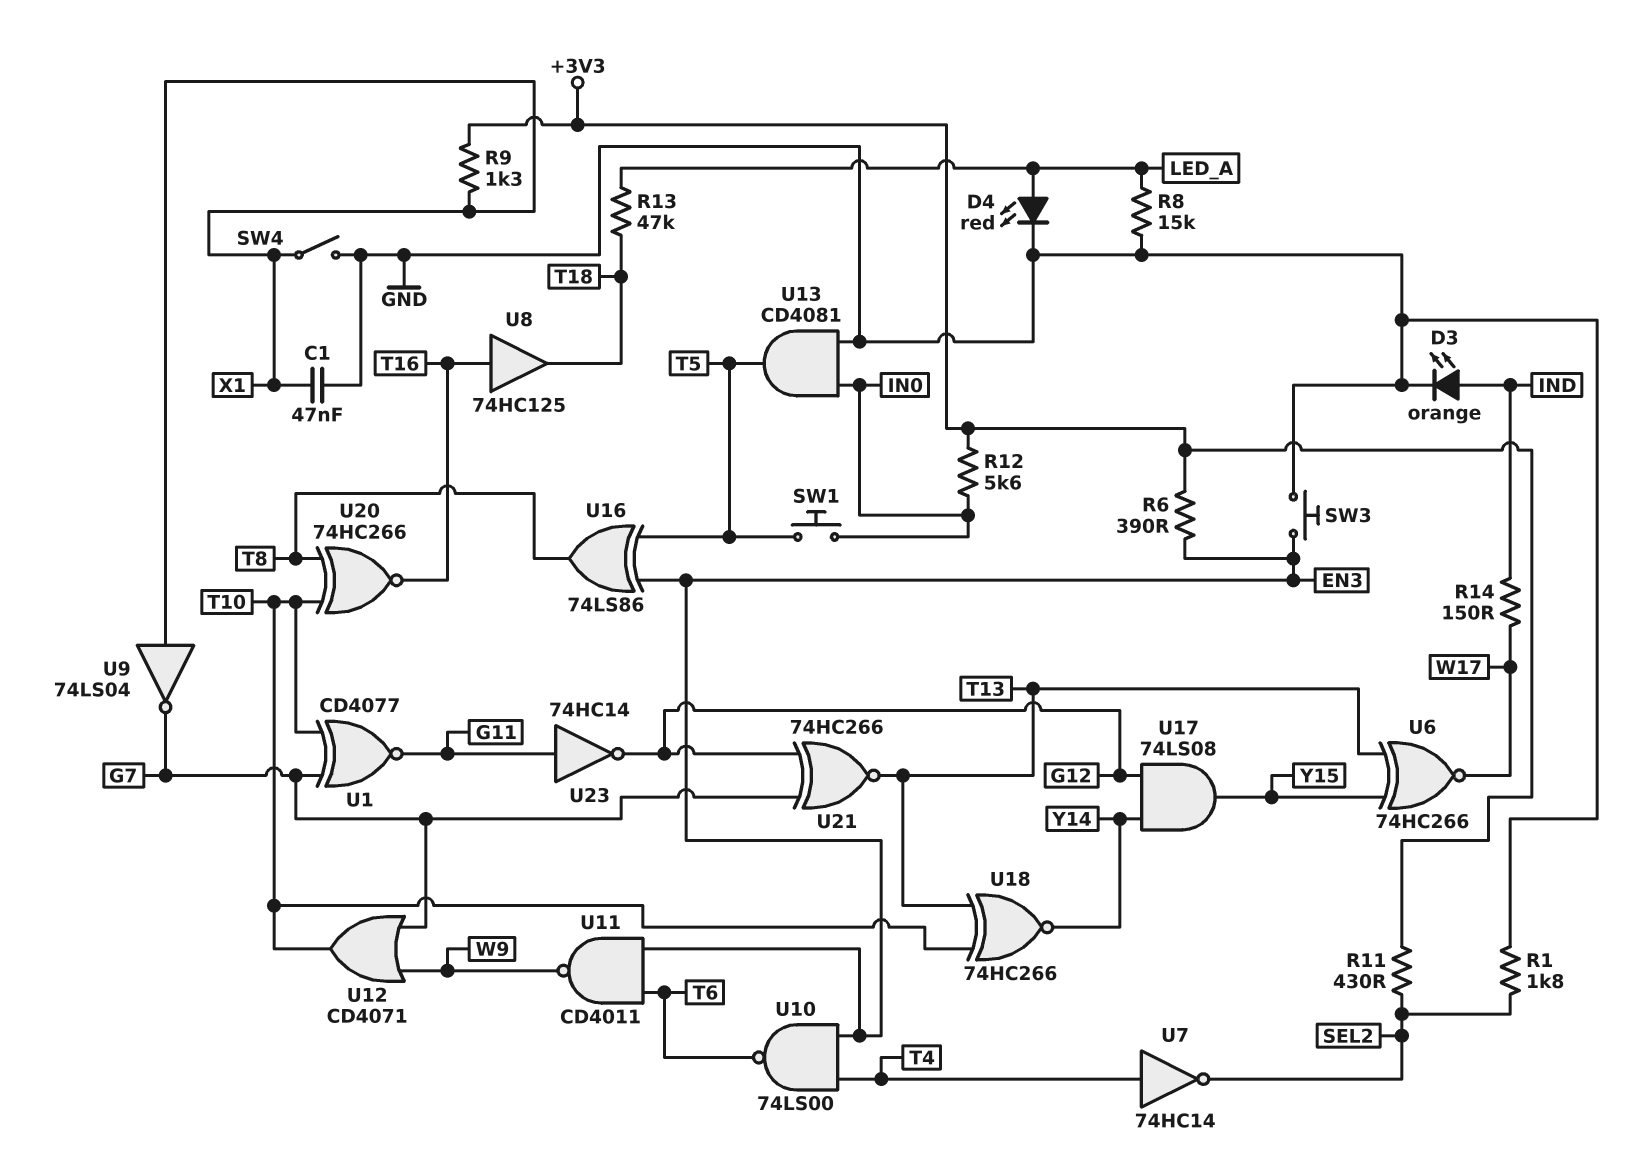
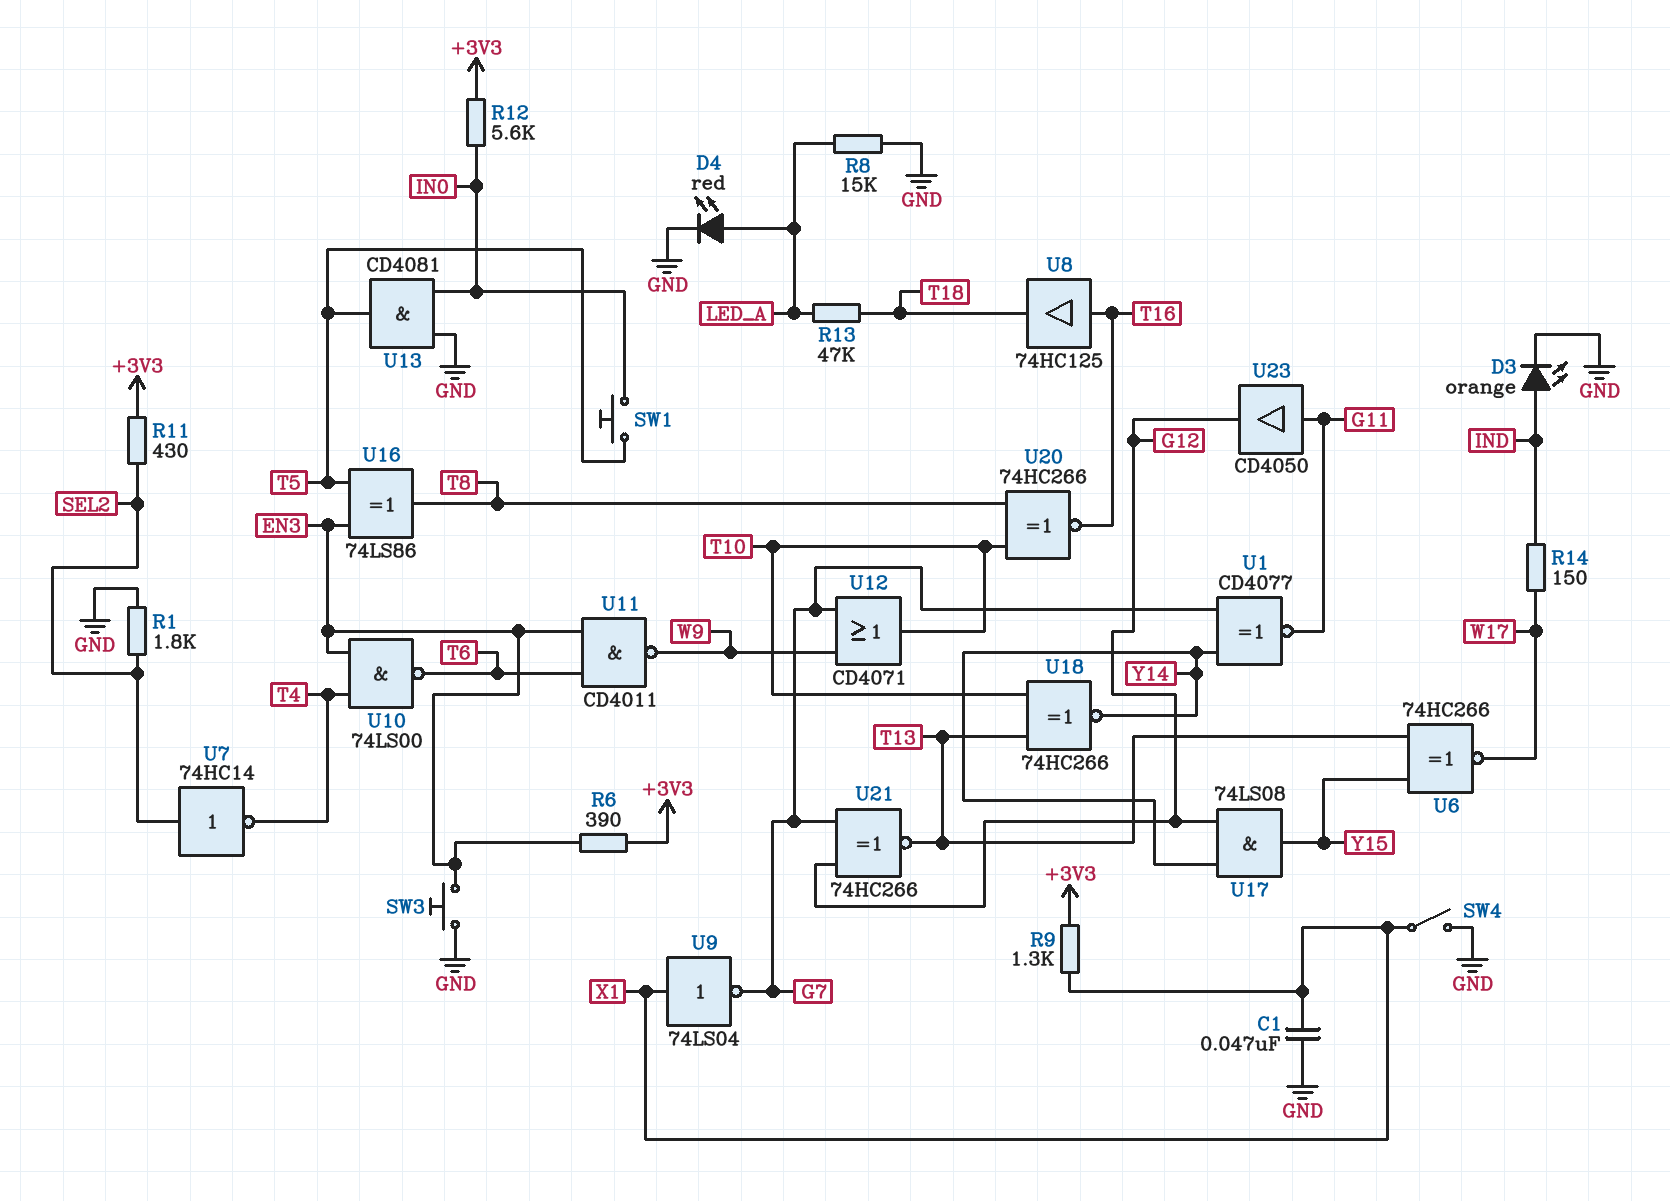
U1: XNOR CD4077 (in G7, in T10, out G11) -> XNOR CD4077 (in G7, in Y14, out G11)
U7: NOT 74HC14 (in T4, out SEL2) -> NOT 74HC14 (in SEL2, out T4)
U23: NOT 74HC14 (in G11, out G12) -> buffer CD4050 (in G11, out G12)

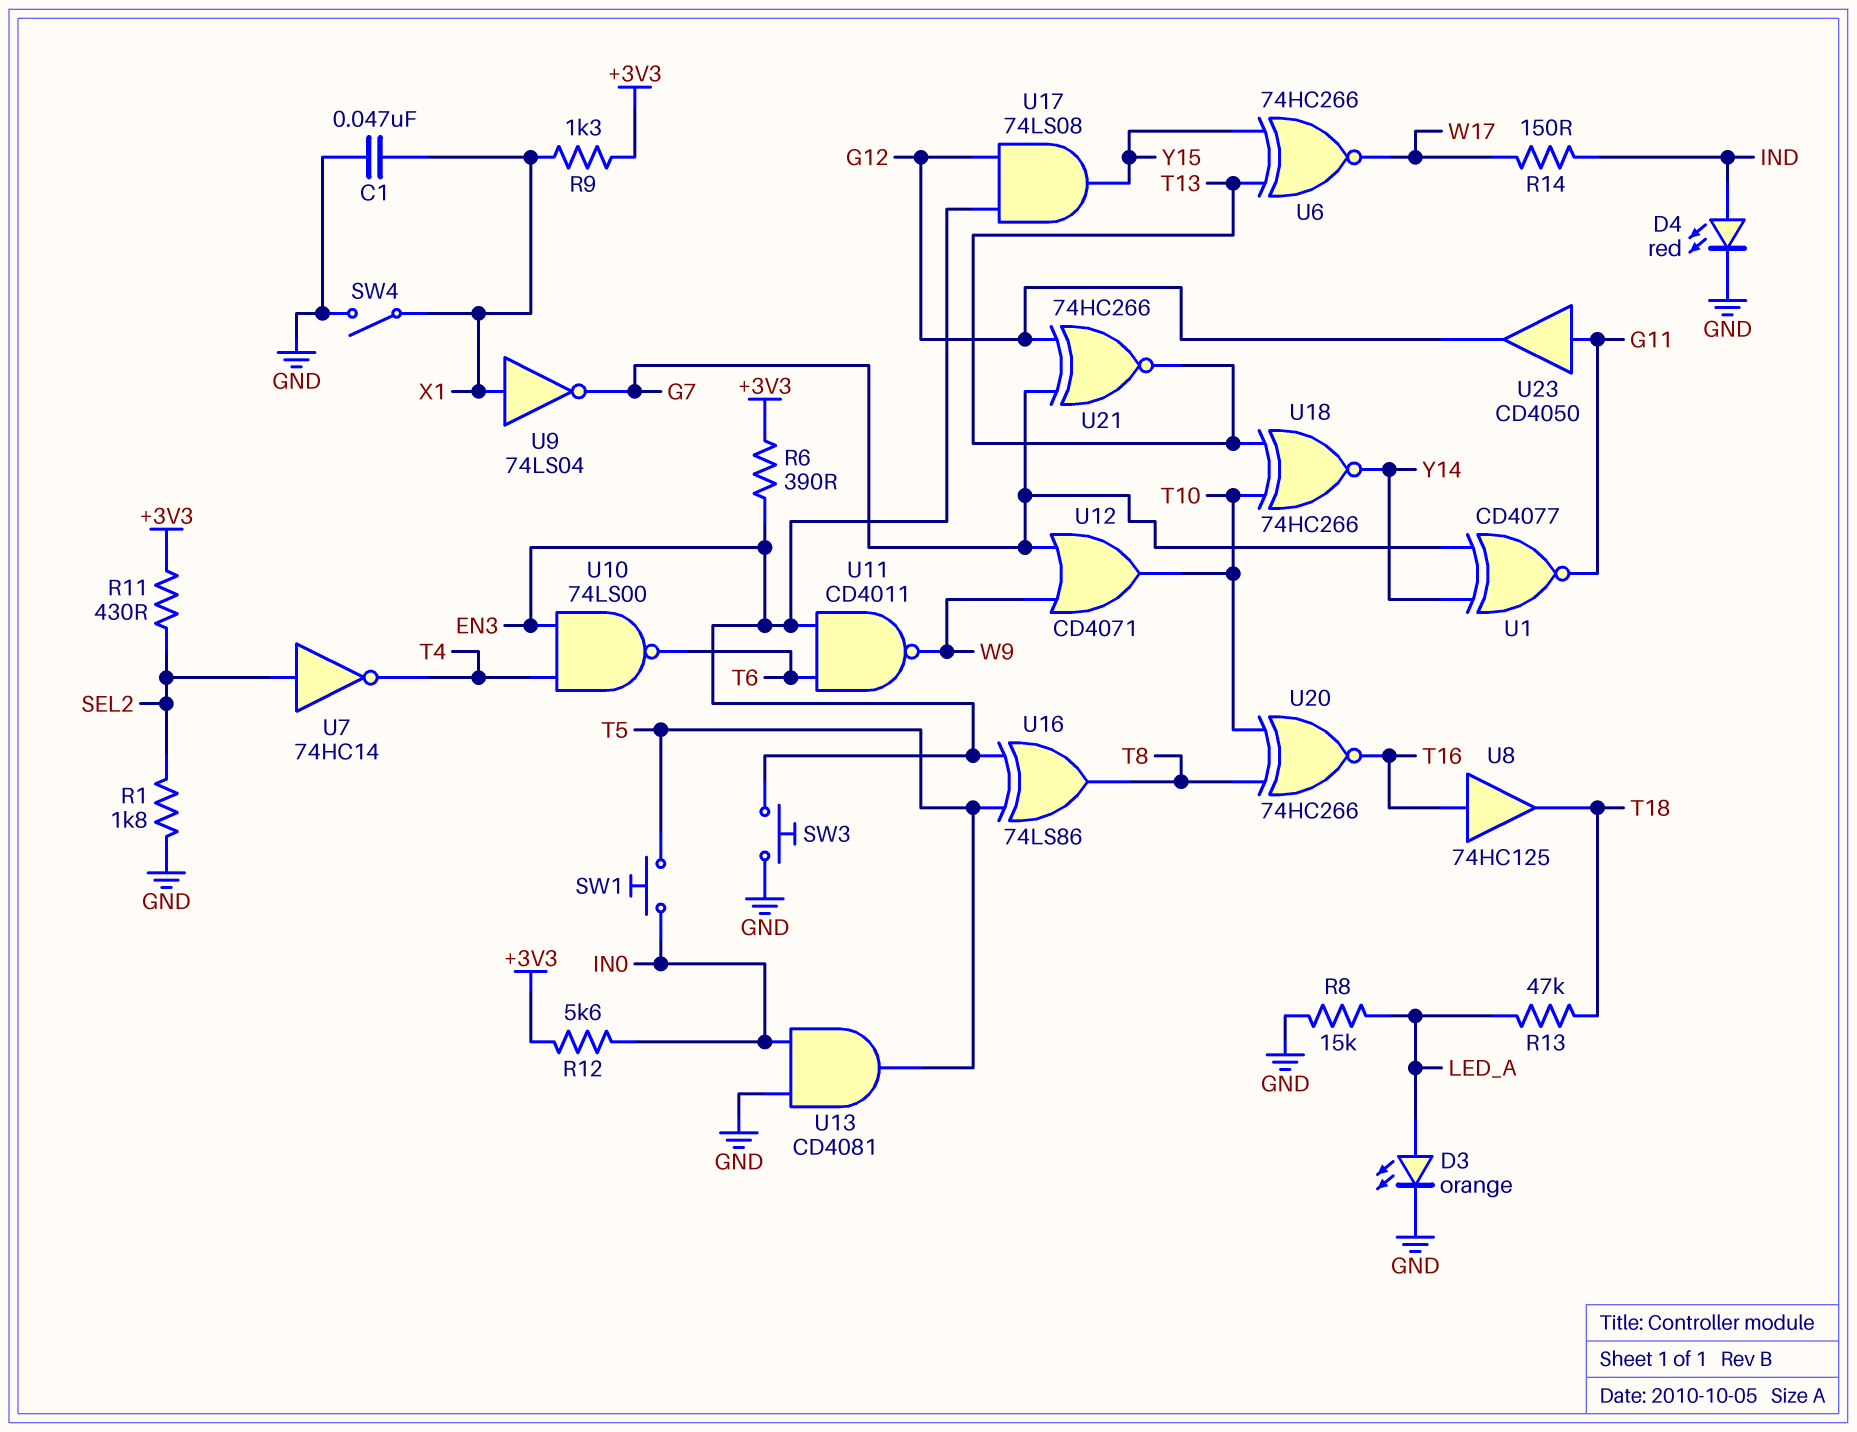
D3: LED orange (A IND, K GND) -> LED orange (A LED_A, K GND)
D4: LED red (A LED_A, K GND) -> LED red (A IND, K GND)
U17: AND 74LS08 (in G12, in Y14, out Y15) -> AND 74LS08 (in EN3, in G12, out Y15)

